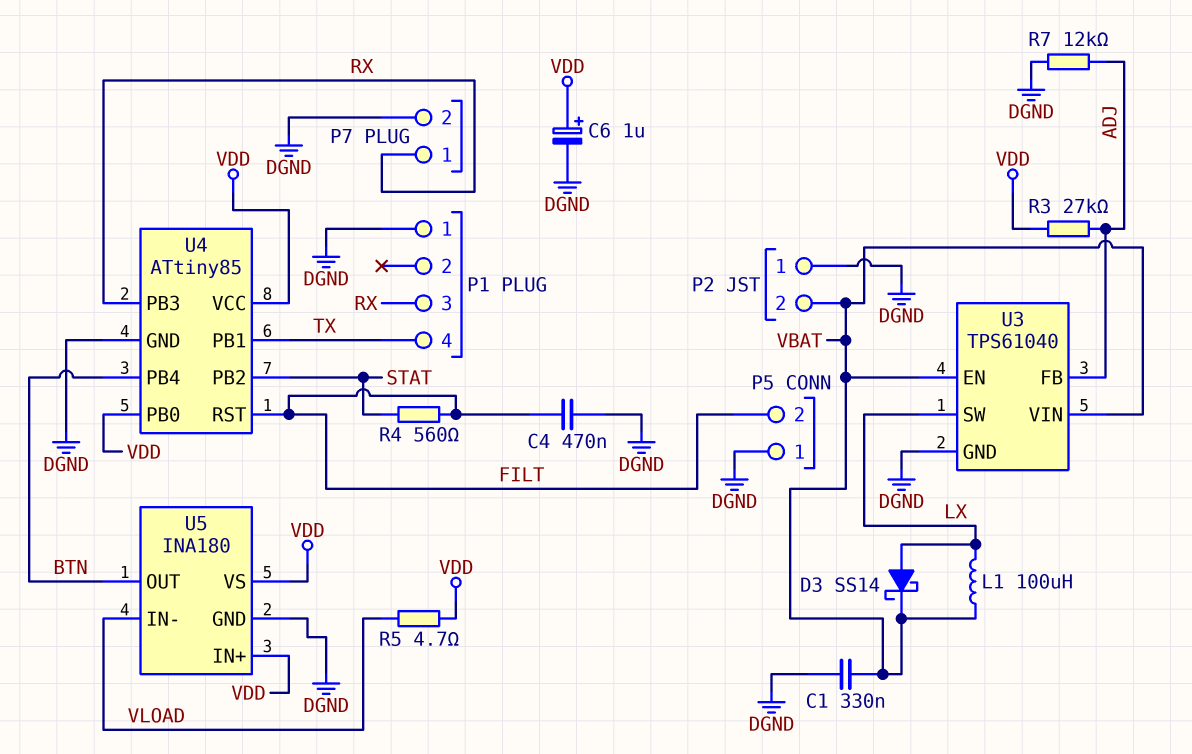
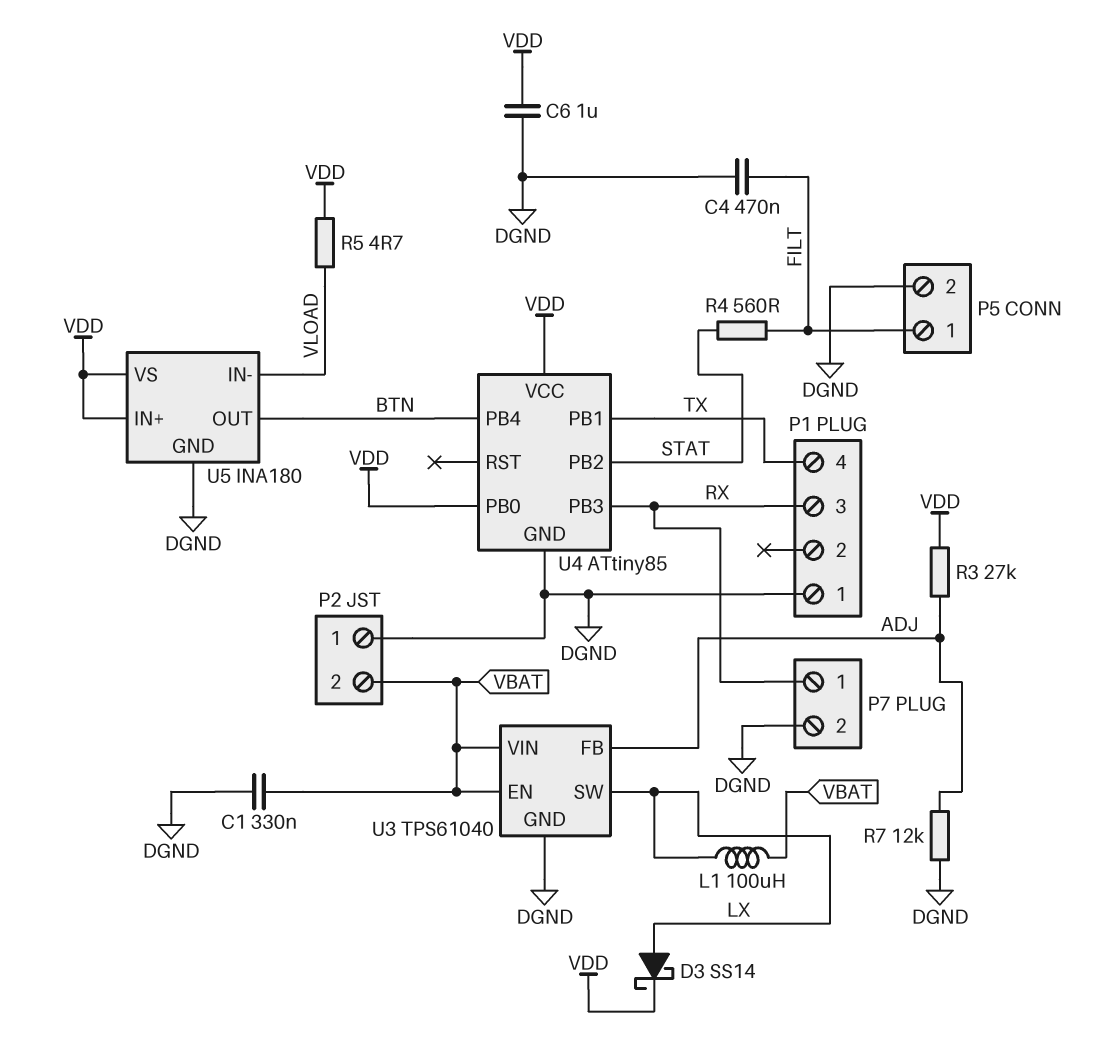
C6: 1uF (plus VDD, minus DGND) -> 1uF (DGND, VDD)
D3: schottky SS14 (A LX, K VBAT) -> schottky SS14 (A LX, K VDD)
P5 pin 1: DGND -> FILT
P5 pin 2: FILT -> DGND
U4 pin RST: FILT -> none

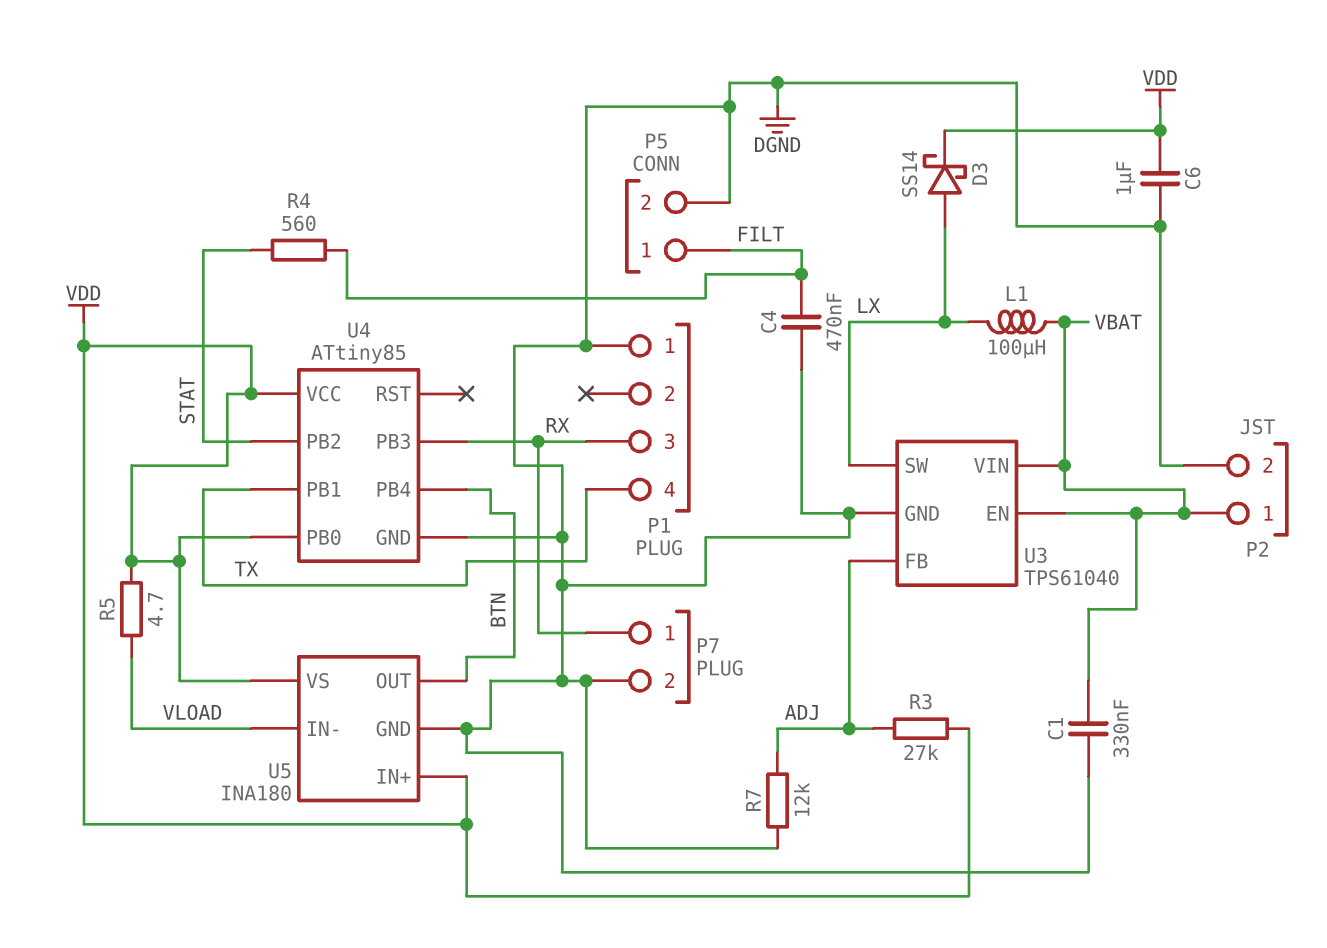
P2 pin 1: DGND -> VBAT
P2 pin 2: VBAT -> DGND

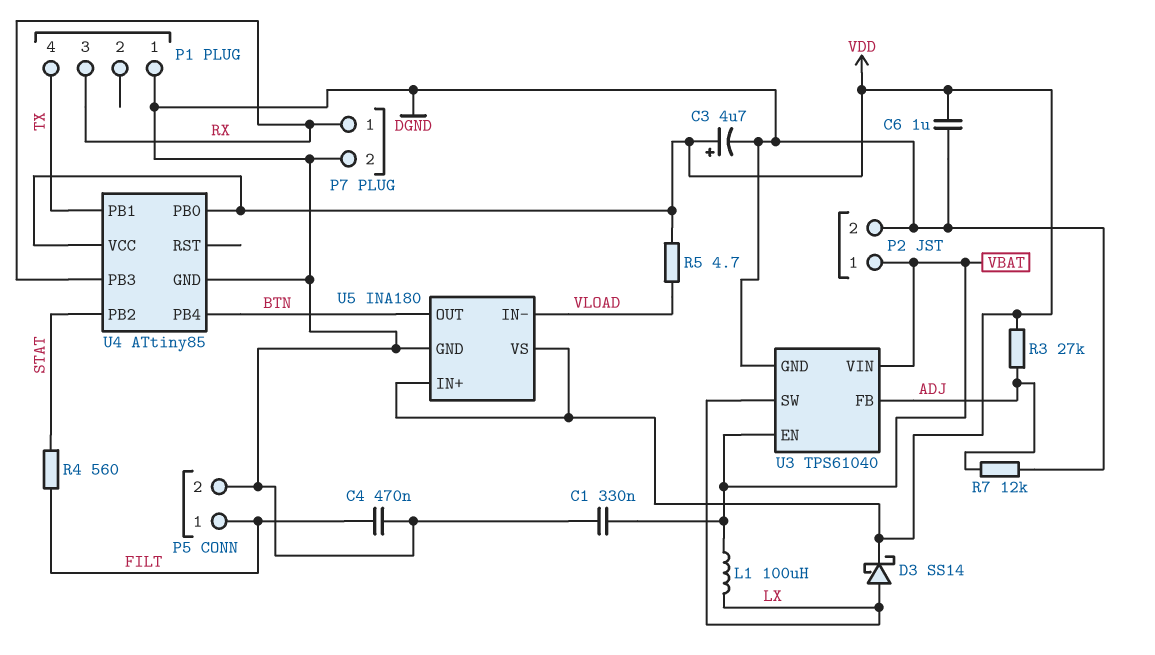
C3: none -> 4.7uF (plus VDD, minus DGND)

